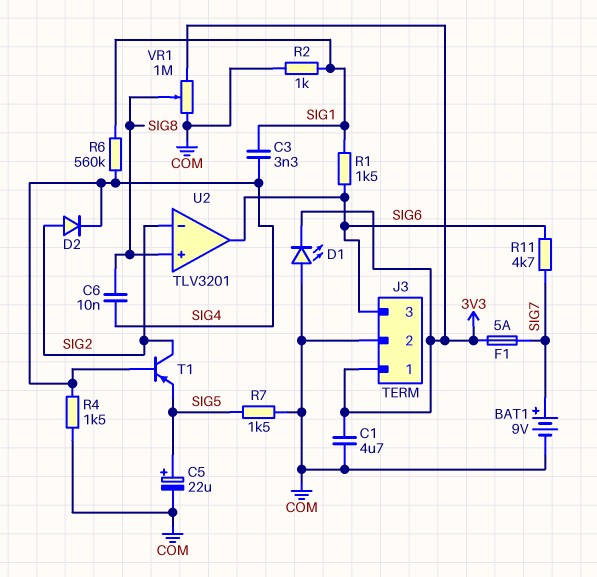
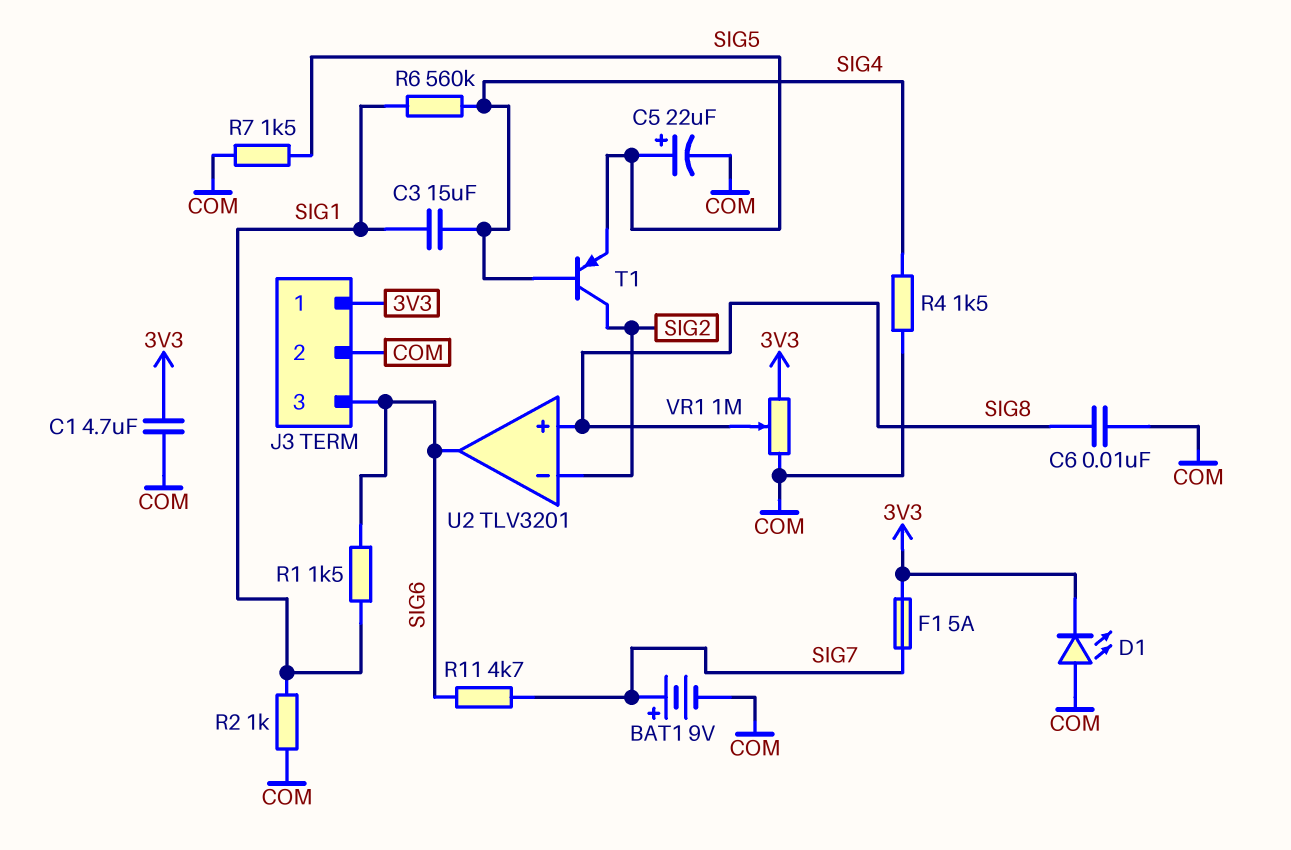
C3: 3.3nF (SIG1, SIG4) -> 15uF (SIG1, SIG4)
C6: 10nF (SIG4, SIG8) -> 10nF (COM, SIG8)
D2: diode (A SIG2, K SIG4) -> none

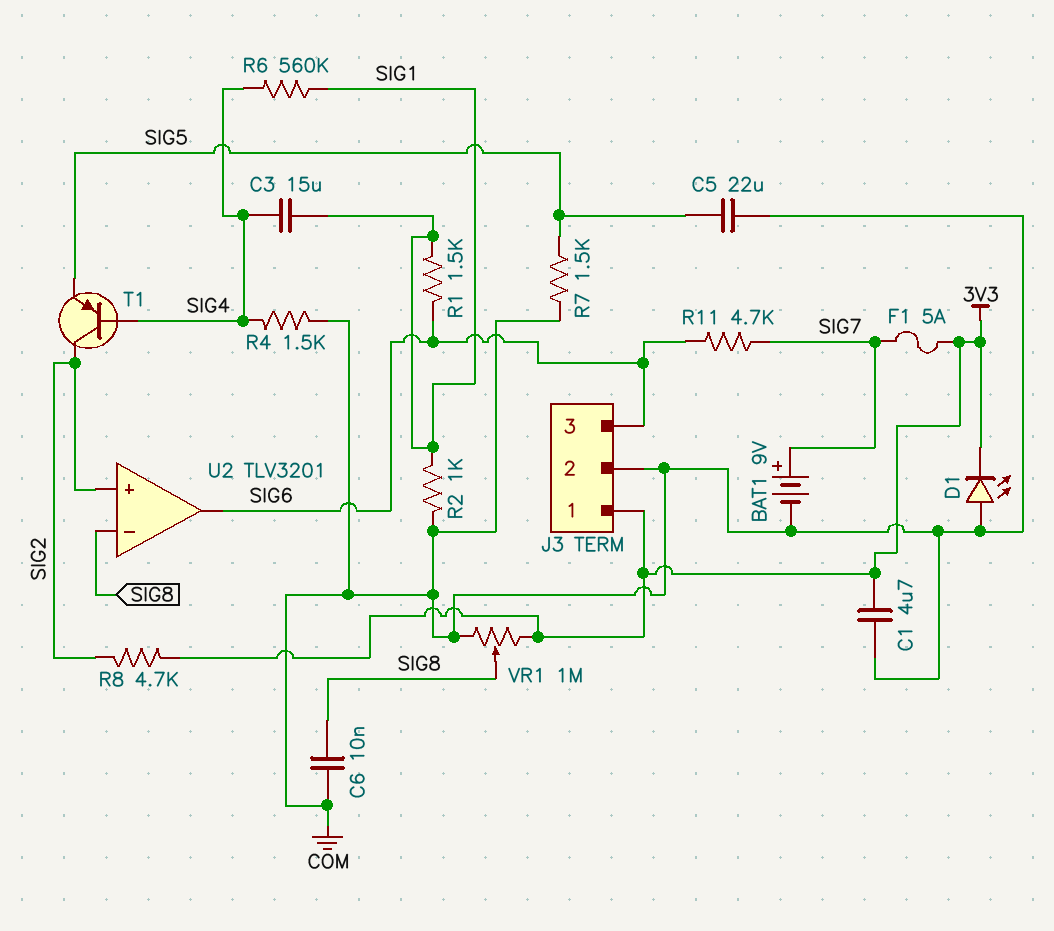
C5: 22uF (plus SIG5, minus COM) -> 22uF (COM, SIG5)
R8: none -> 4.7k (3V3, SIG2)
U2 pin in+: SIG8 -> SIG2
U2 pin in-: SIG2 -> SIG8

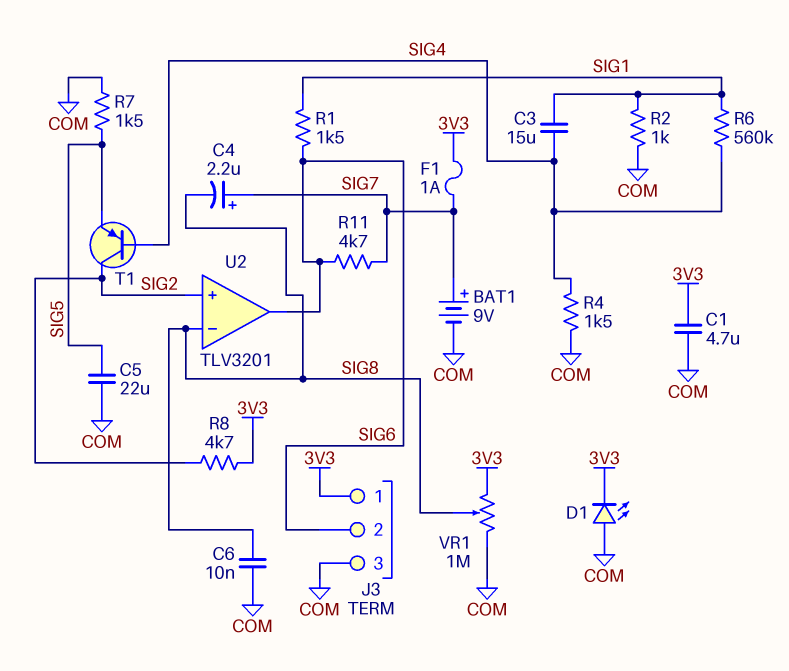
C4: none -> 2.2uF (plus SIG7, minus SIG8)
F1: 5A (3V3, SIG7) -> 1A (3V3, SIG7)
J3 pin 2: COM -> SIG6
J3 pin 3: SIG6 -> COM

